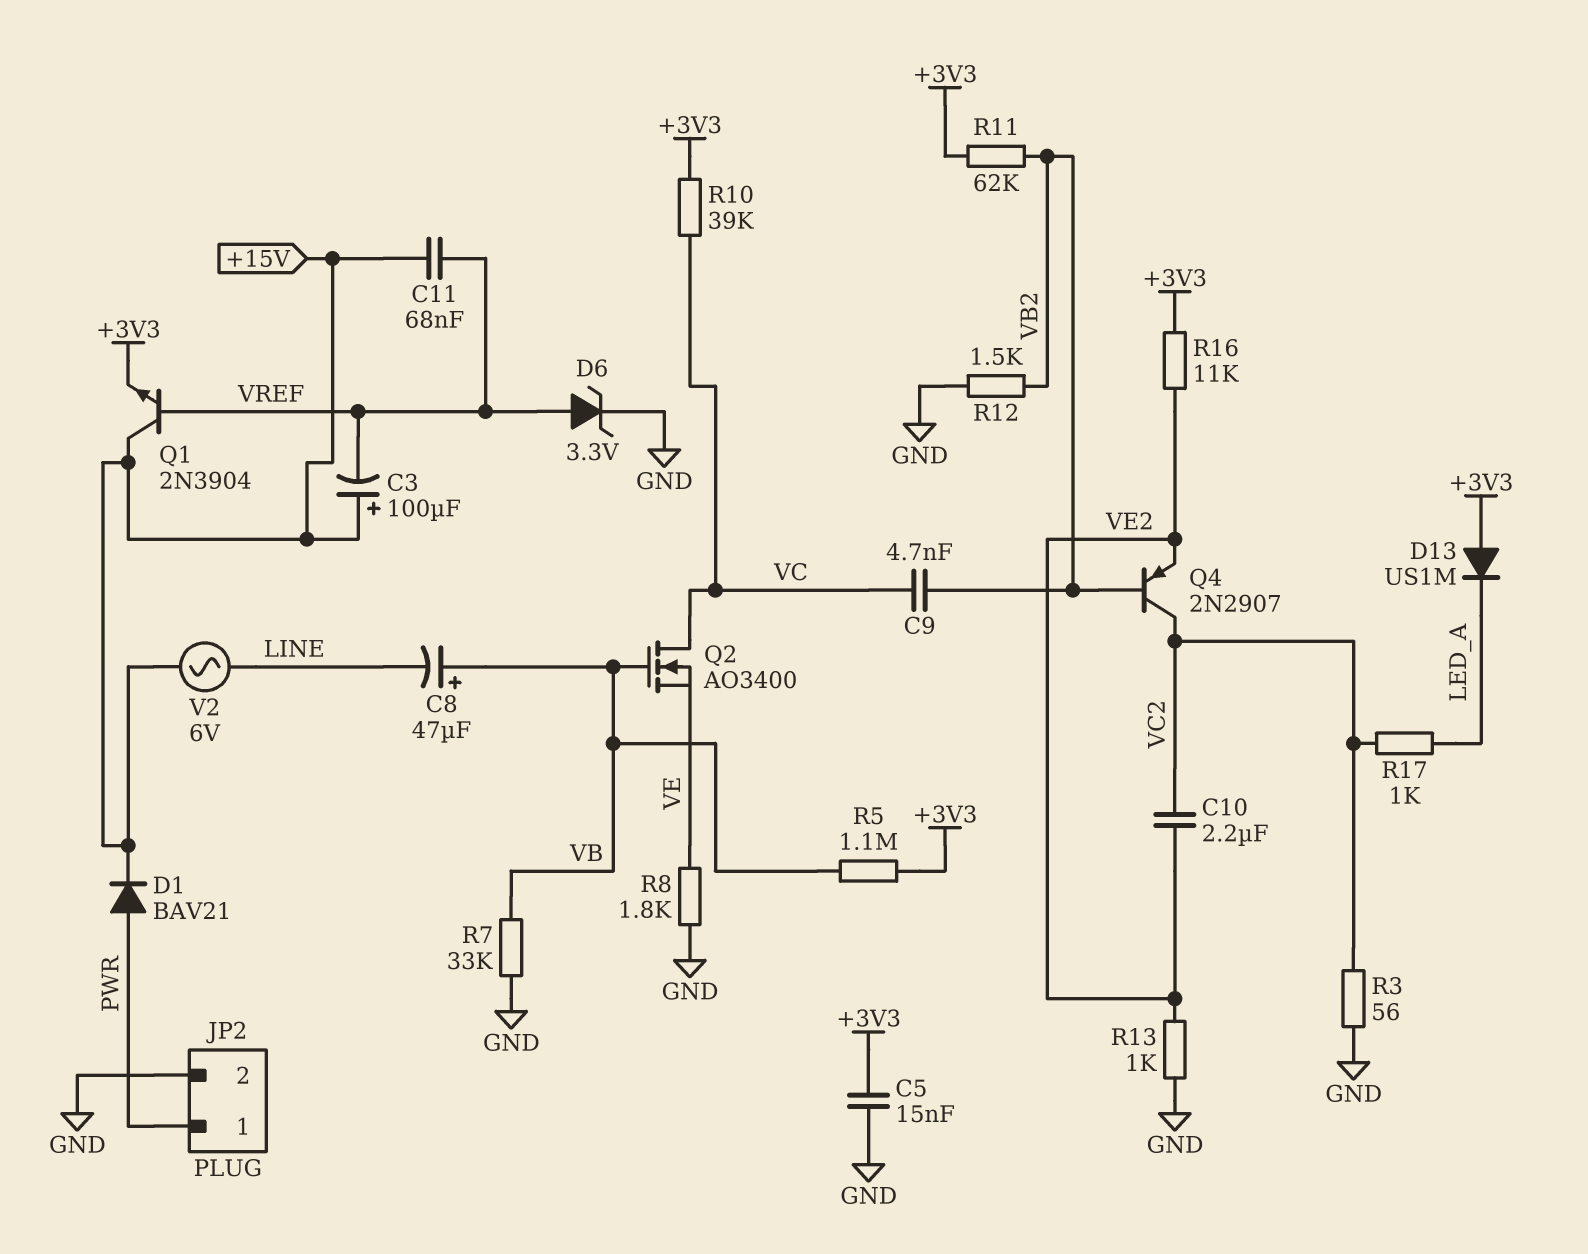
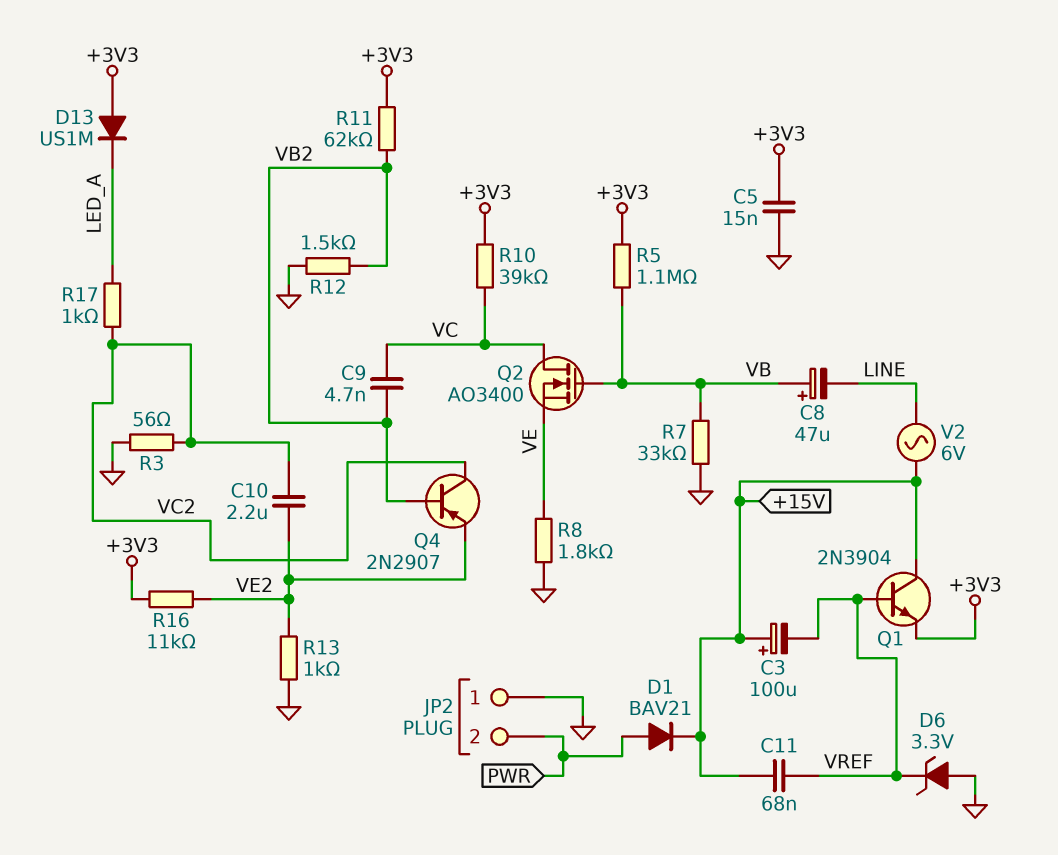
D6: zener 3.3V (A VREF, K GND) -> zener 3.3V (A GND, K VREF)
JP2 pin 1: PWR -> GND
JP2 pin 2: GND -> PWR

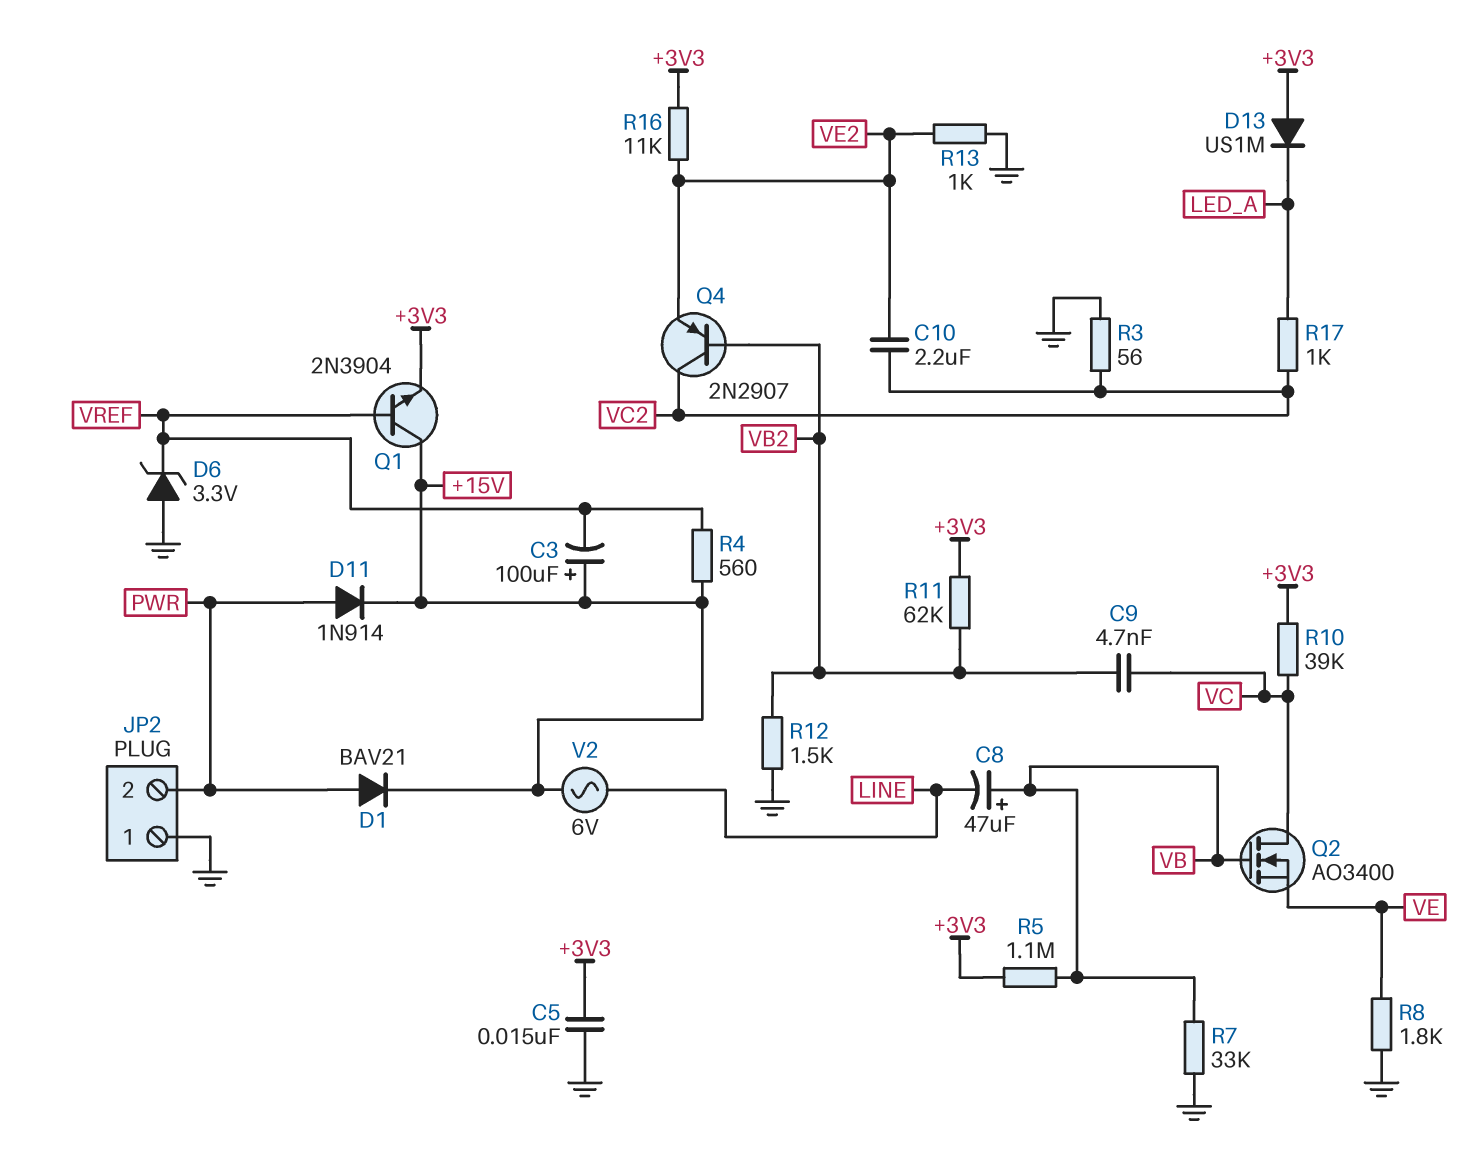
C11: 68nF (+15V, VREF) -> none
D11: none -> diode 1N914 (A PWR, K +15V)
R4: none -> 560 (+15V, VREF)

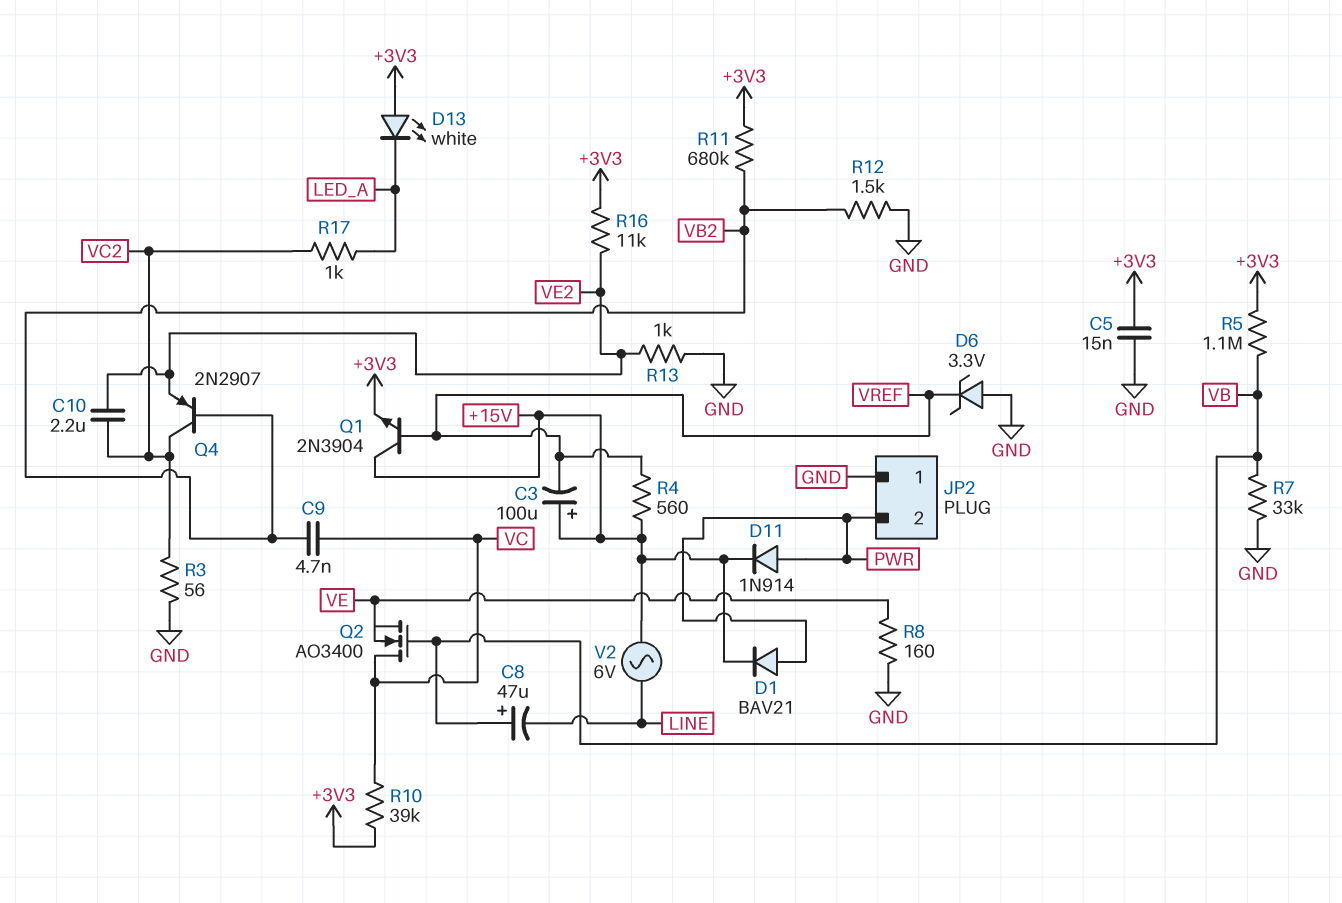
D13: diode US1M (A +3V3, K LED_A) -> LED white (A +3V3, K LED_A)
R8: 1.8k (GND, VE) -> 160 (GND, VE)
R11: 62k (+3V3, VB2) -> 680k (+3V3, VB2)

